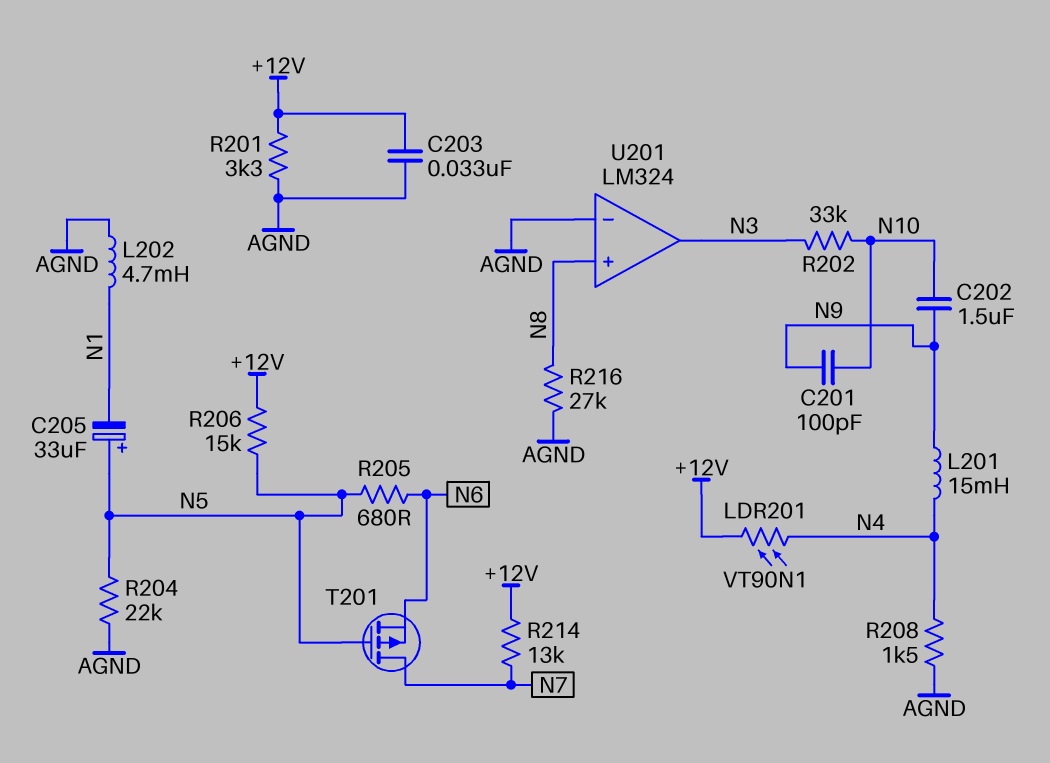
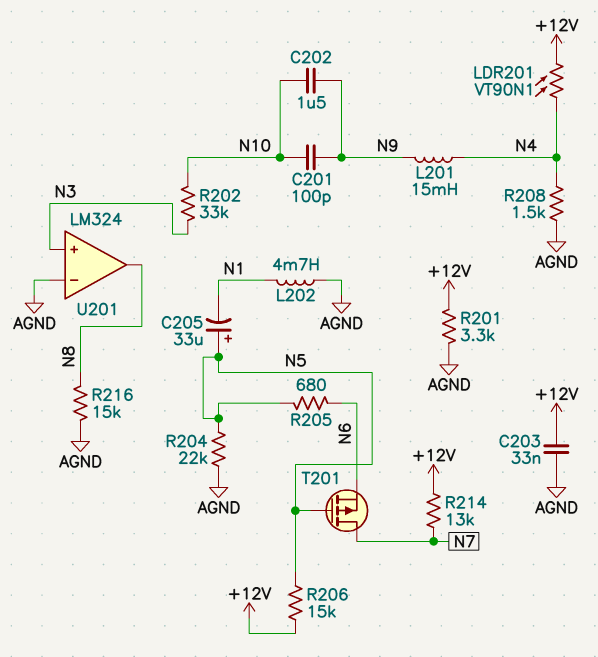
R216: 27k (AGND, N8) -> 15k (AGND, N8)
U201 pin in+: N8 -> N3
U201 pin out: N3 -> N8

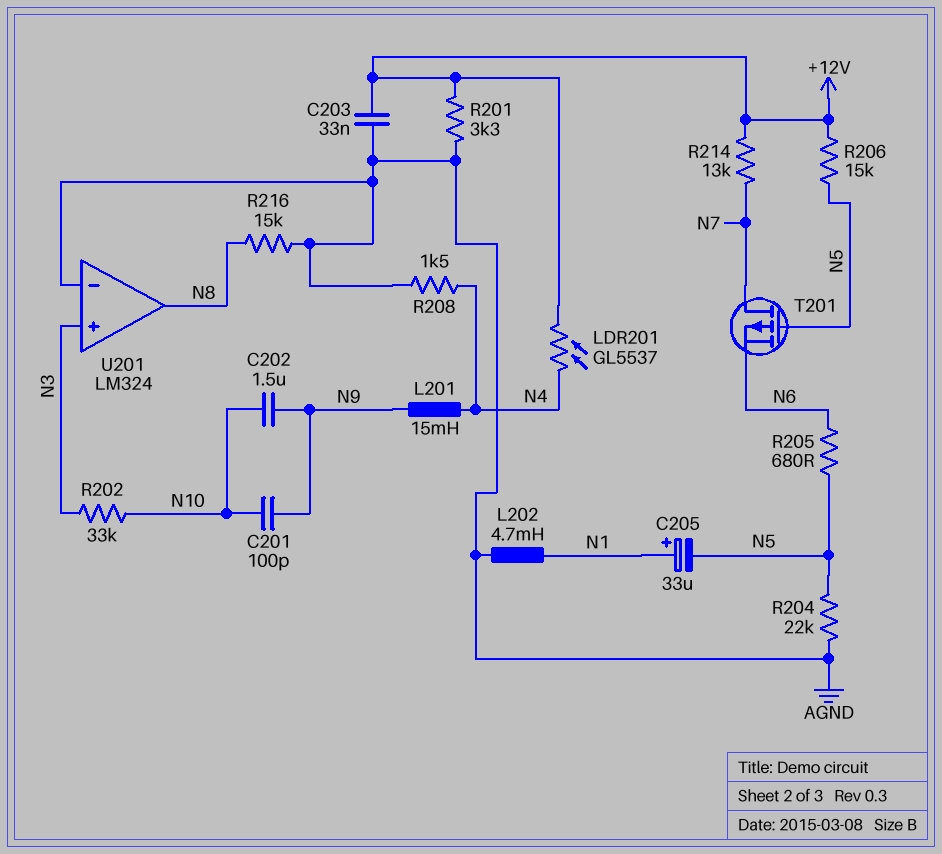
C205: 33uF (plus N5, minus N1) -> 33uF (plus N1, minus N5)
LDR201: VT90N1 (+12V, N4) -> GL5537 (+12V, N4)

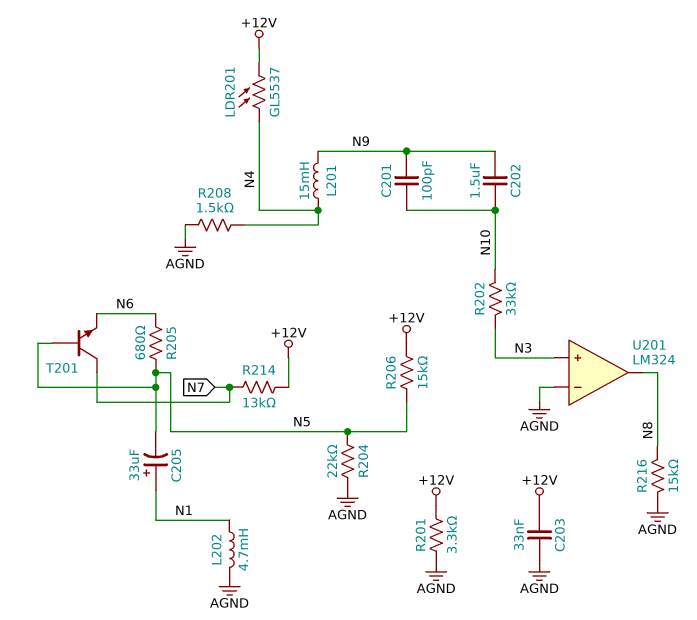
T201: PMOS (G N5, D N7, S N6) -> NPN (B N5, C N7, E N6)

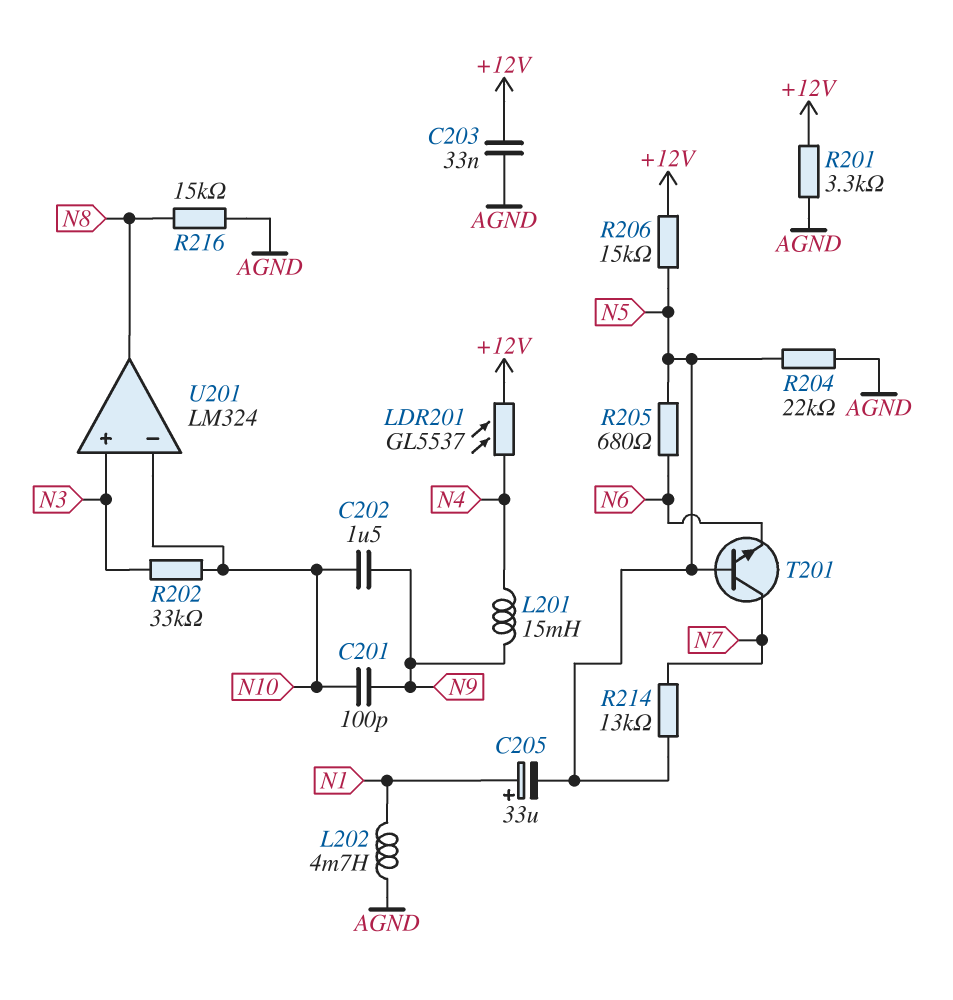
R208: 1.5k (AGND, N4) -> none
R214: 13k (+12V, N7) -> 13k (N5, N7)
U201 pin in-: AGND -> N10

